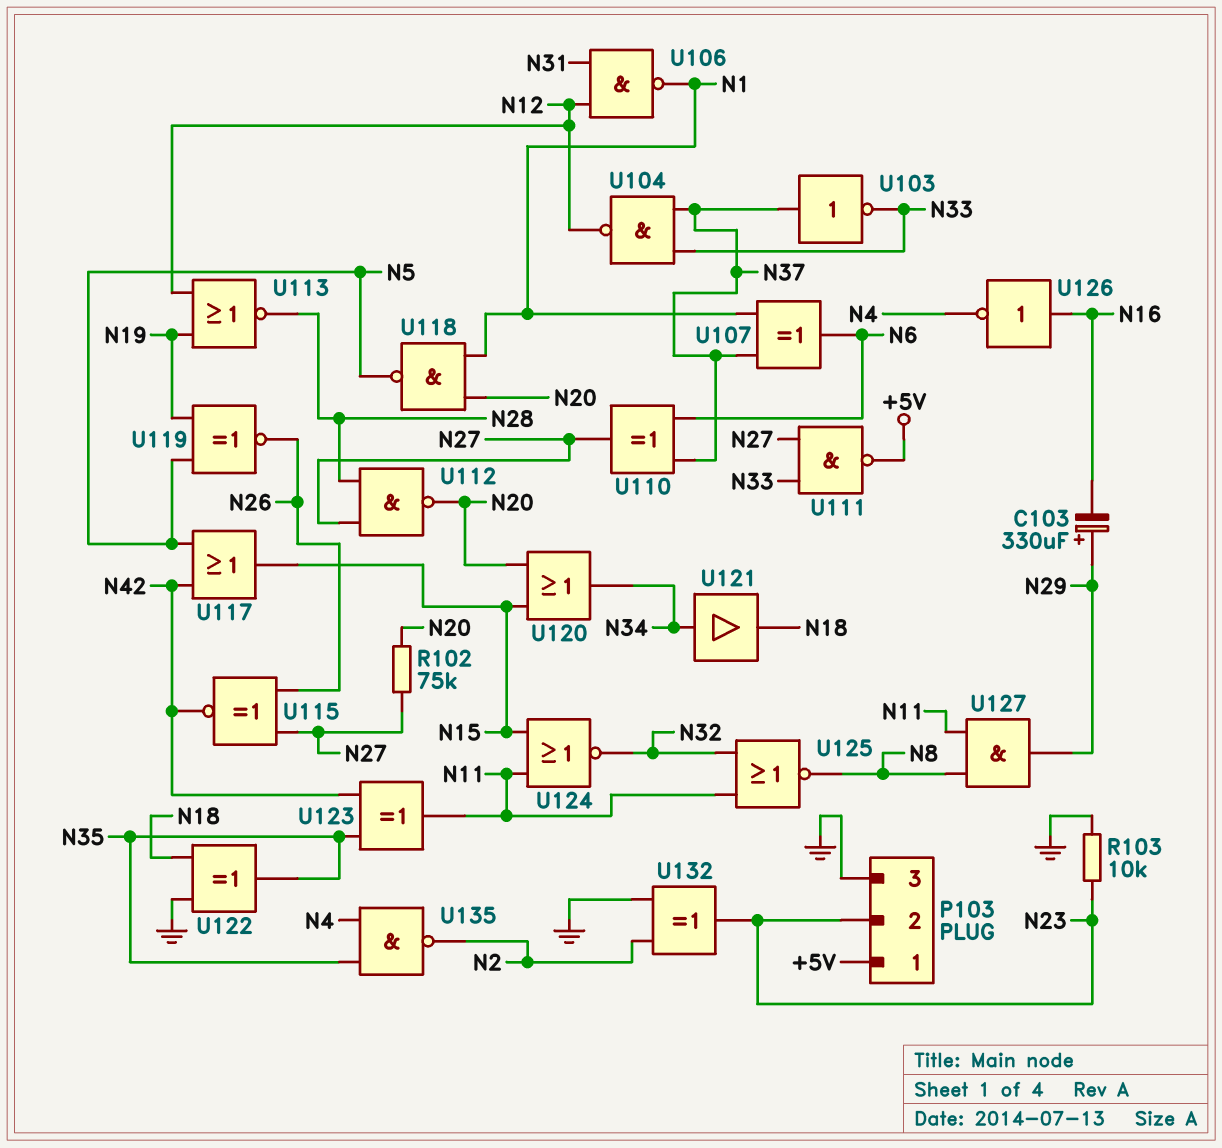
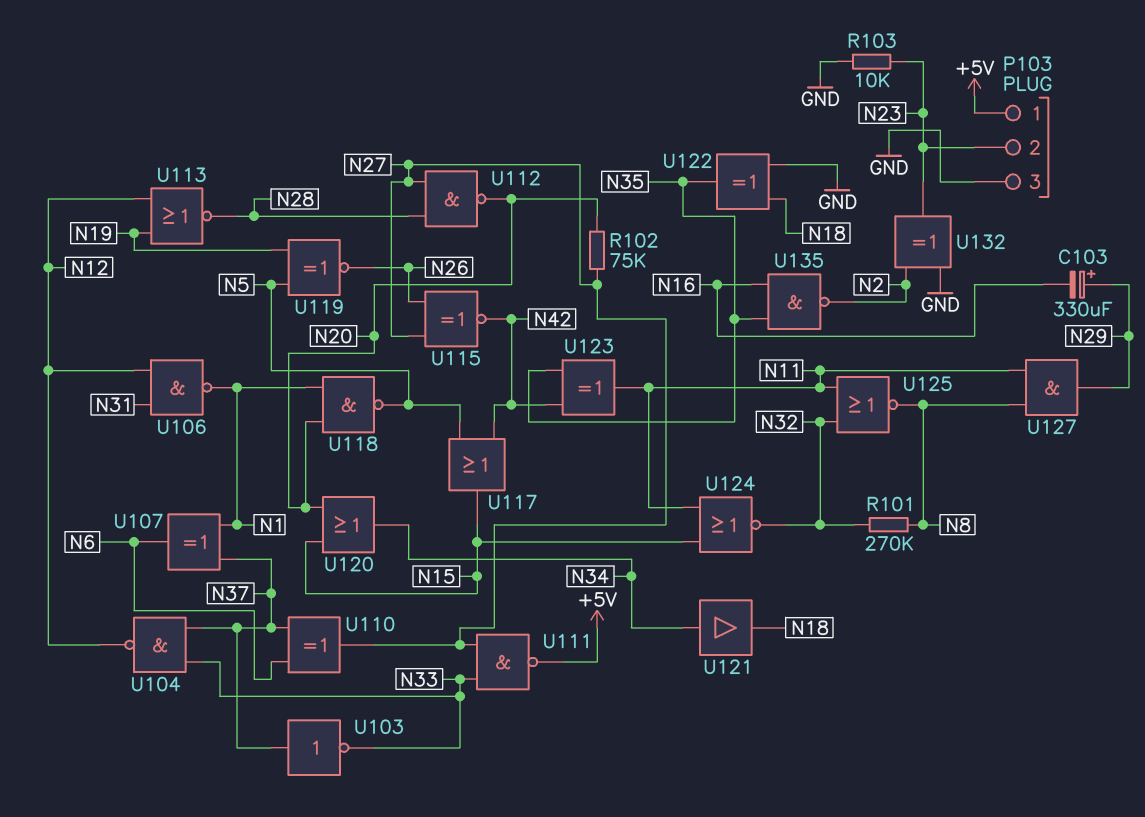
R101: none -> 270k (N8, N32)
U126: NOT (in N16, out N4) -> none
U135: NAND (in N4, in N35, out N2) -> NAND (in N16, in N35, out N2)

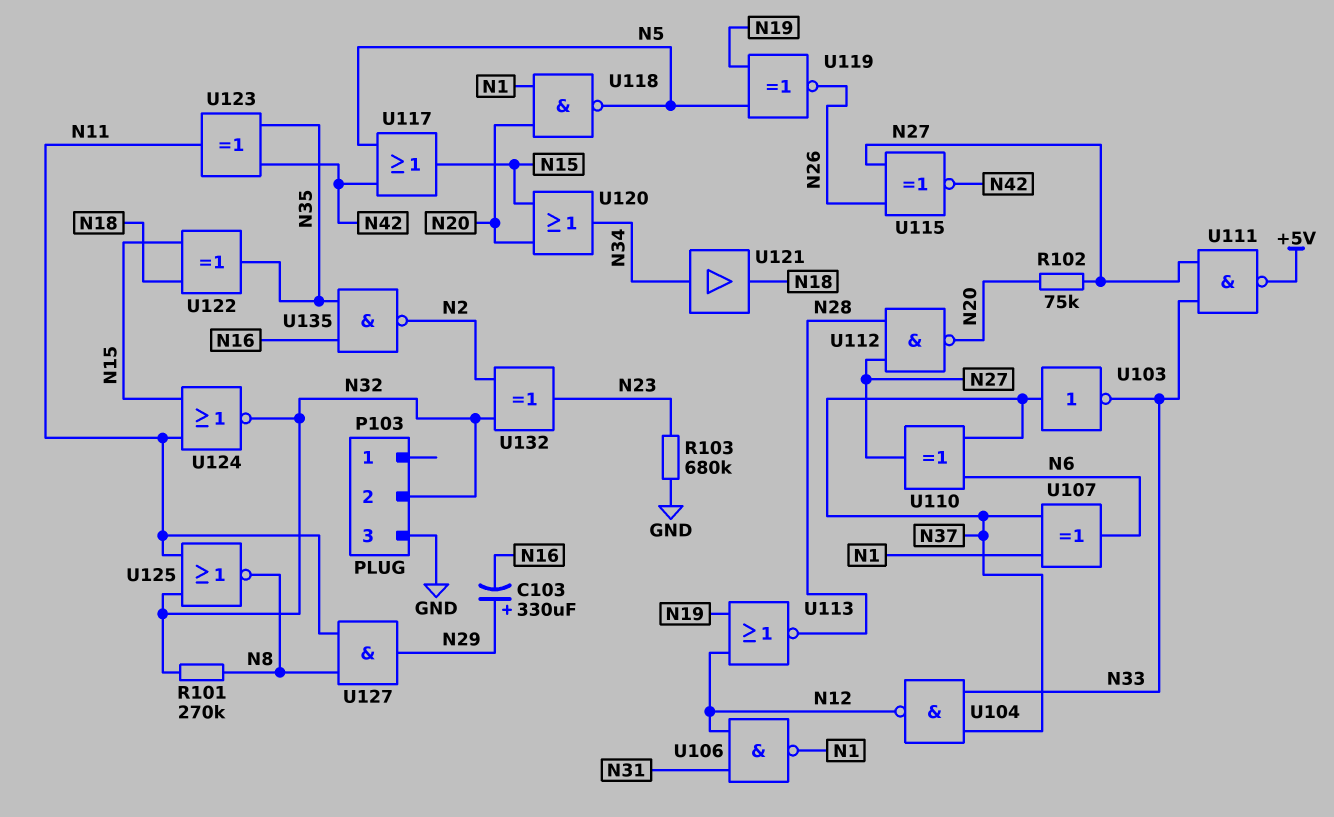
P103 pin 1: +5V -> none
P103 pin 2: N23 -> N32
R103: 10k (GND, N23) -> 680k (GND, N23)
U122: XOR (in GND, in N18, out N35) -> XOR (in N15, in N18, out N35)
U132: XOR (in GND, in N2, out N23) -> XOR (in N2, in N32, out N23)

